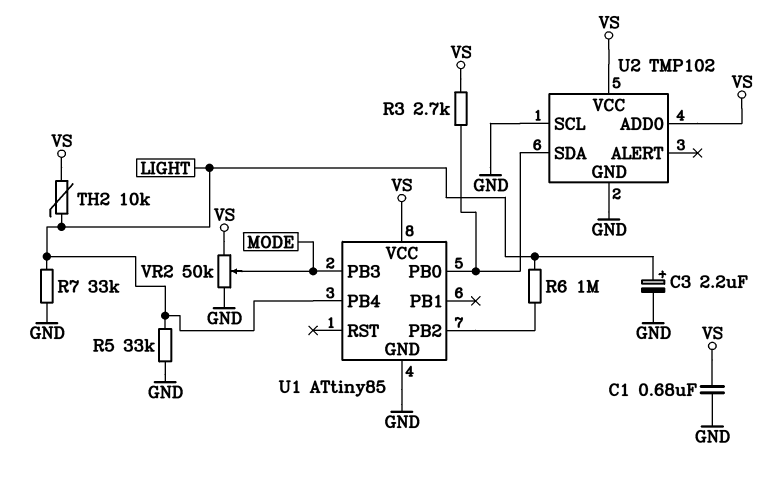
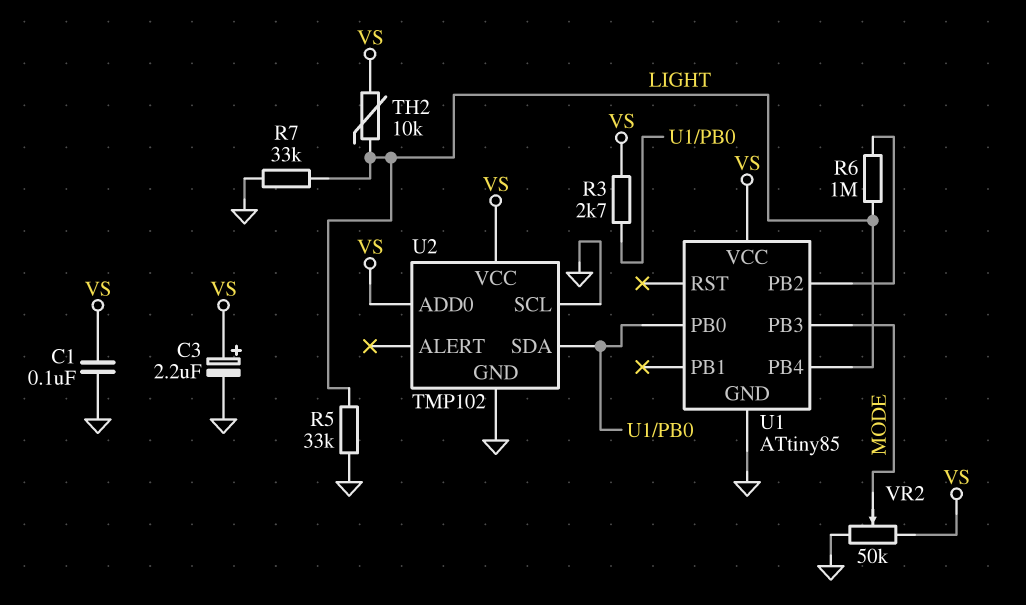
C1: 680nF (GND, VS) -> 100nF (GND, VS)
C3: 2.2uF (plus LIGHT, minus GND) -> 2.2uF (plus VS, minus GND)

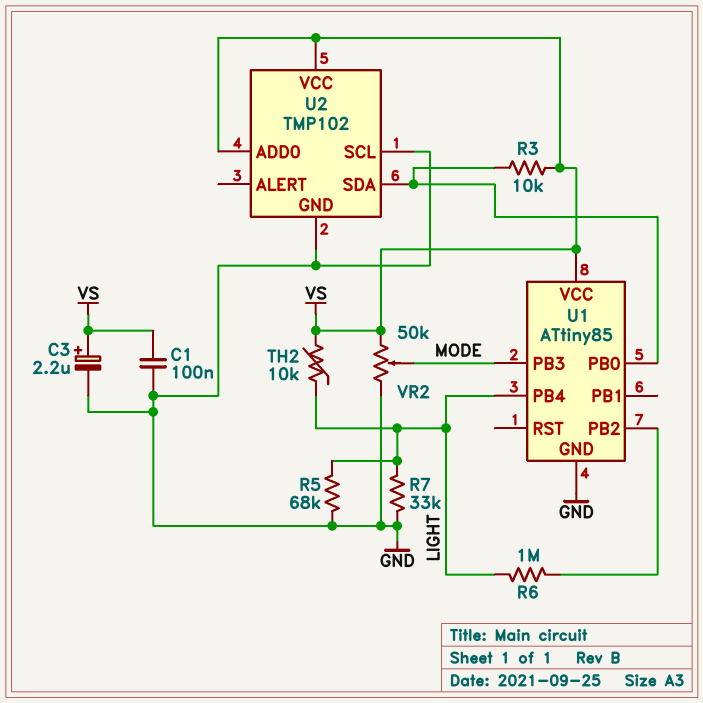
R3: 2.7k (U1/PB0, VS) -> 10k (U1/PB0, VS)
R5: 33k (GND, LIGHT) -> 68k (GND, LIGHT)

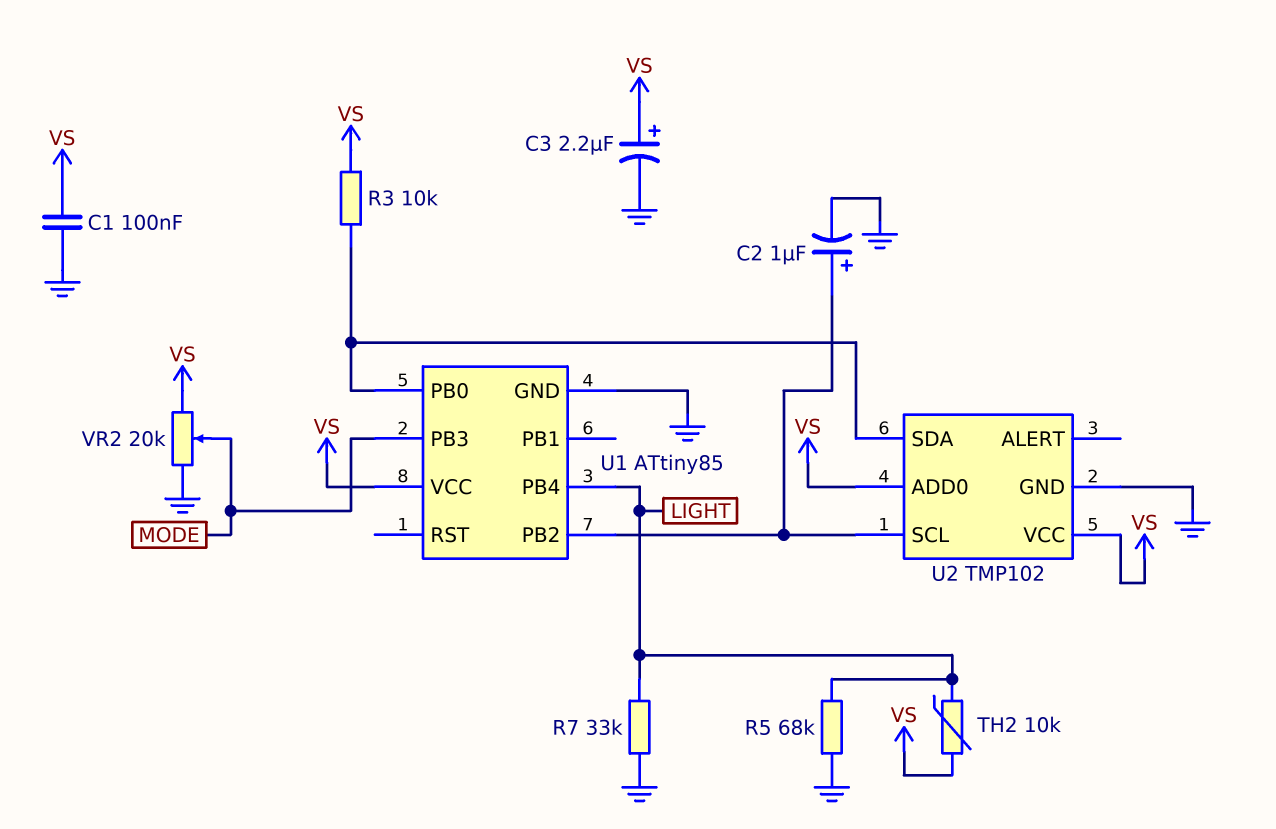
C2: none -> 1uF (plus U1/PB2, minus GND)
R6: 1M (LIGHT, U1/PB2) -> none
U2 pin SCL: GND -> U1/PB2
VR2: 50k (GND, VS, wiper MODE) -> 20k (GND, VS, wiper MODE)

